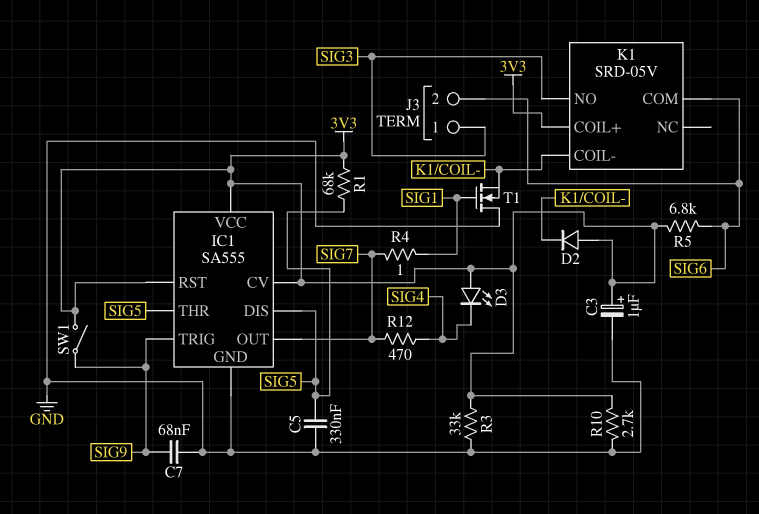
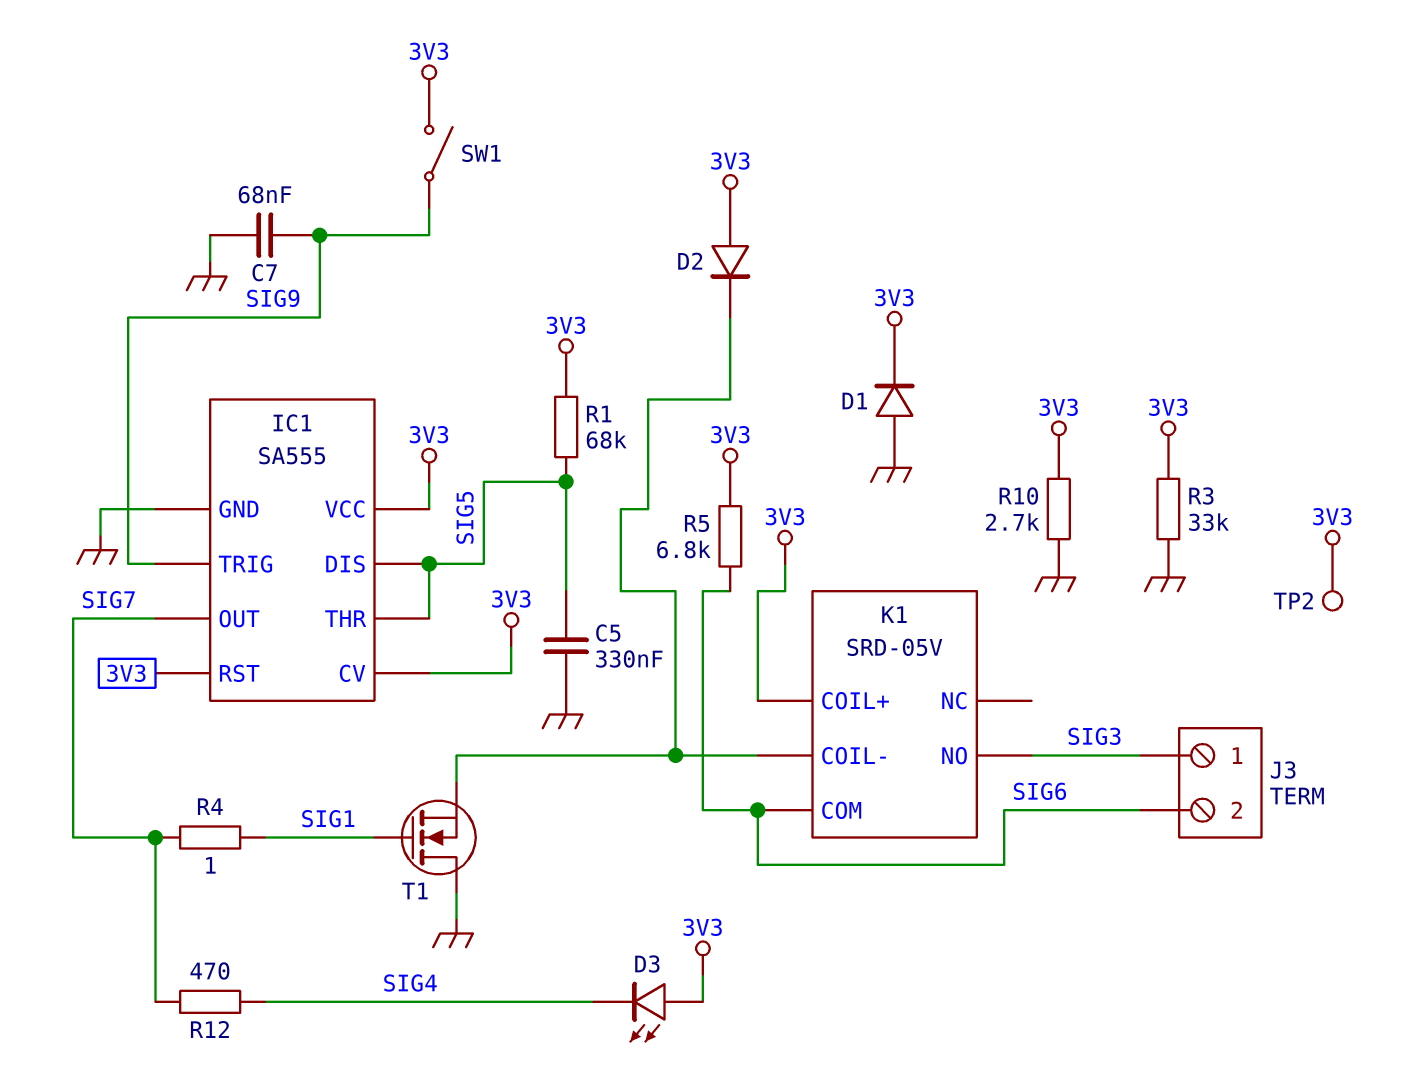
C3: 1uF (plus 3V3, minus GND) -> none
D1: none -> diode (A GND, K 3V3)
TP2: none -> test point (3V3)

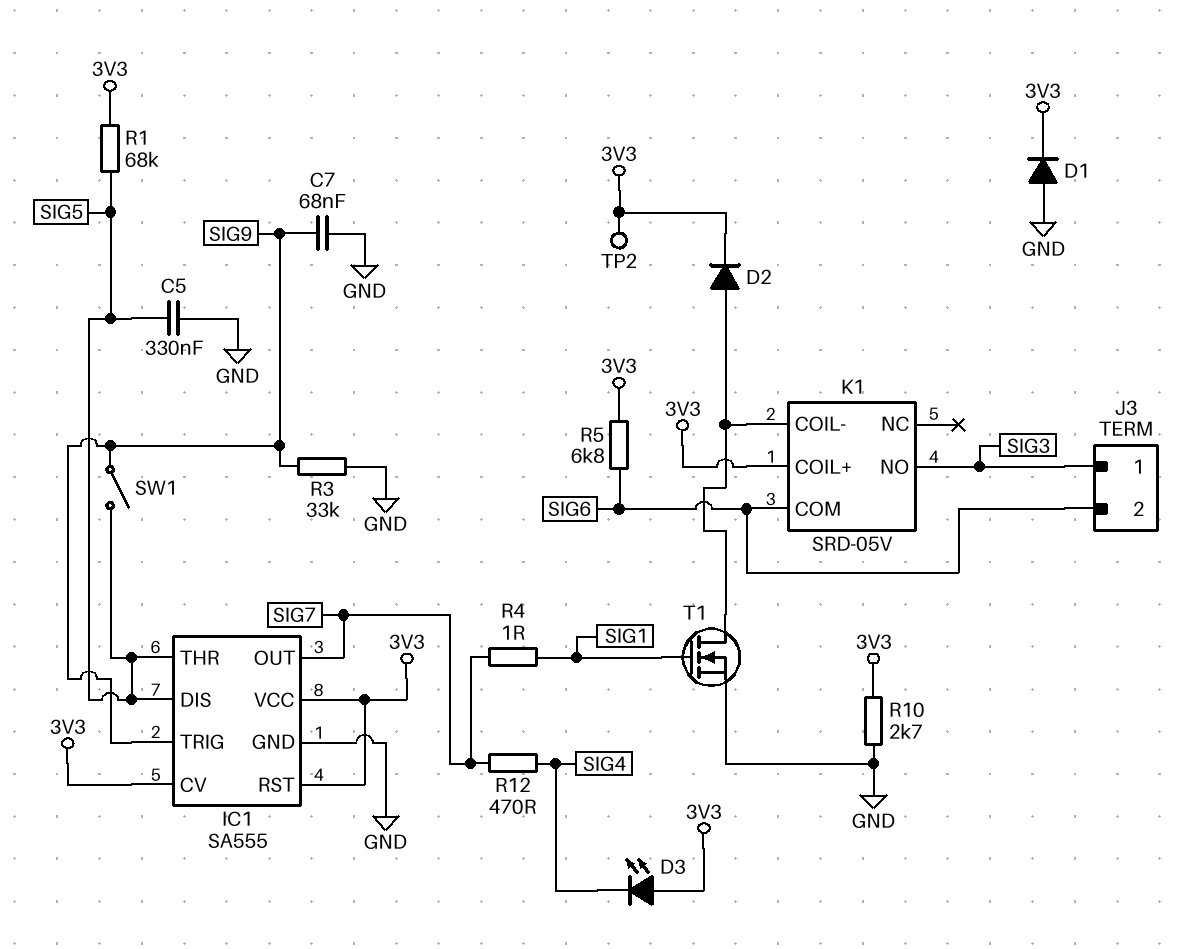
D2: diode (A 3V3, K K1/COIL-) -> diode (A K1/COIL-, K 3V3)
R3: 33k (3V3, GND) -> 33k (GND, SIG9)
SW1: switch (3V3, SIG9) -> switch (SIG5, SIG9)
T1: NMOS (G SIG1, D GND, S K1/COIL-) -> NMOS (G SIG1, D K1/COIL-, S GND)

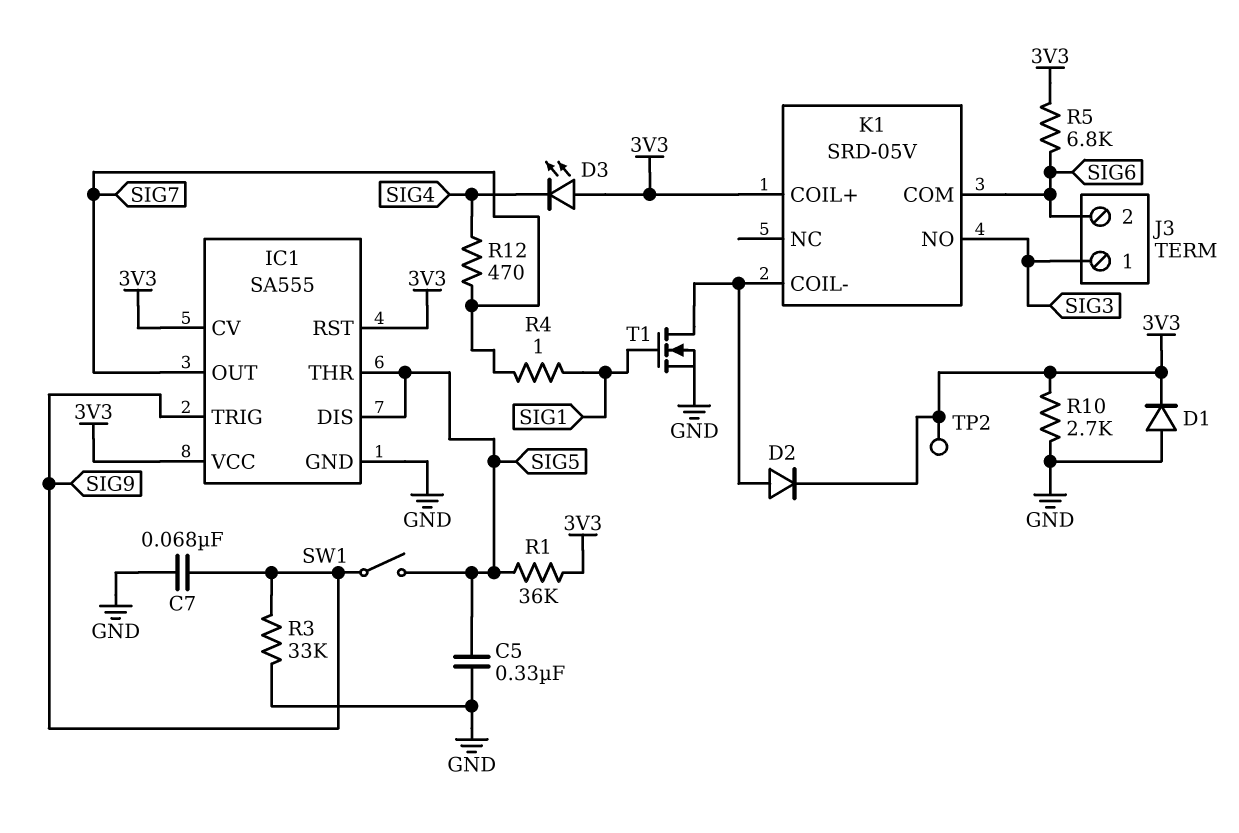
R1: 68k (3V3, SIG5) -> 36k (3V3, SIG5)

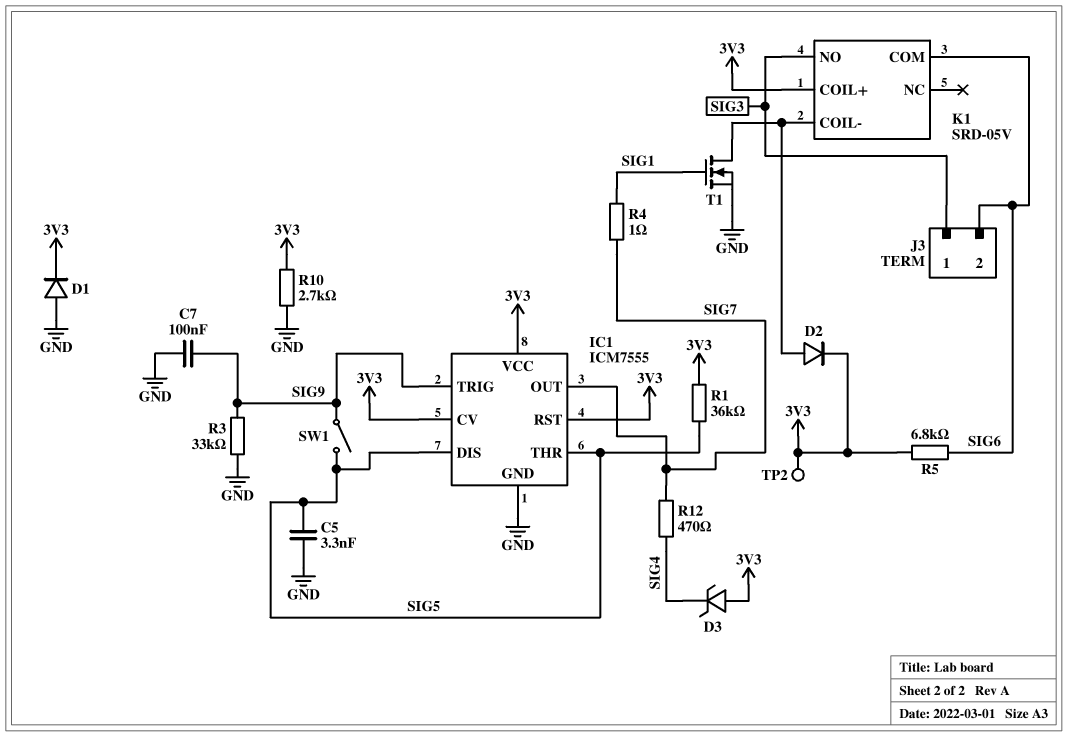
C5: 330nF (GND, SIG5) -> 3.3nF (GND, SIG5)
C7: 68nF (GND, SIG9) -> 100nF (GND, SIG9)
D3: LED (A 3V3, K SIG4) -> zener (A 3V3, K SIG4)
IC1: SA555 -> ICM7555

